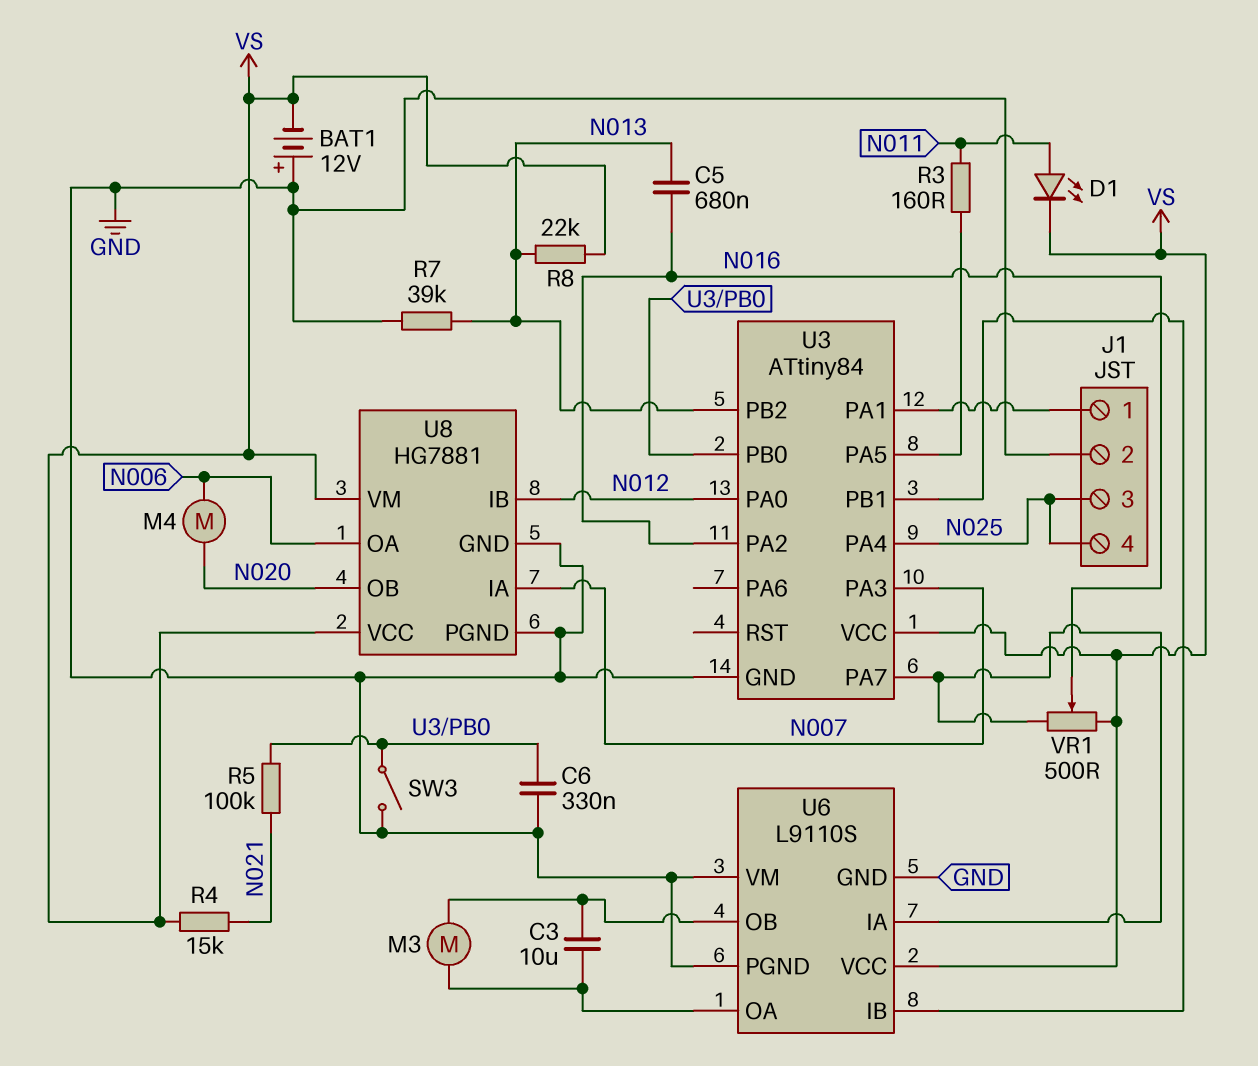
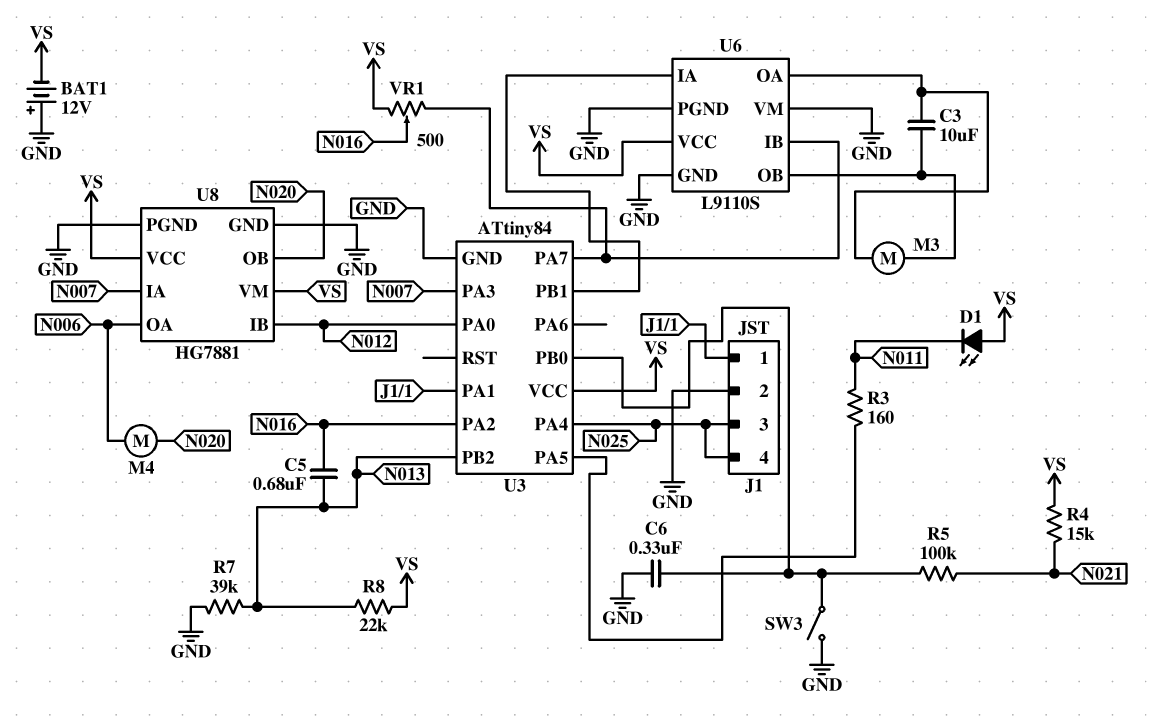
D1: LED (A N011, K VS) -> LED (A VS, K N011)
U6 pin IA: U3/PA7 -> U3/PB1
U6 pin IB: U3/PB1 -> U3/PA7

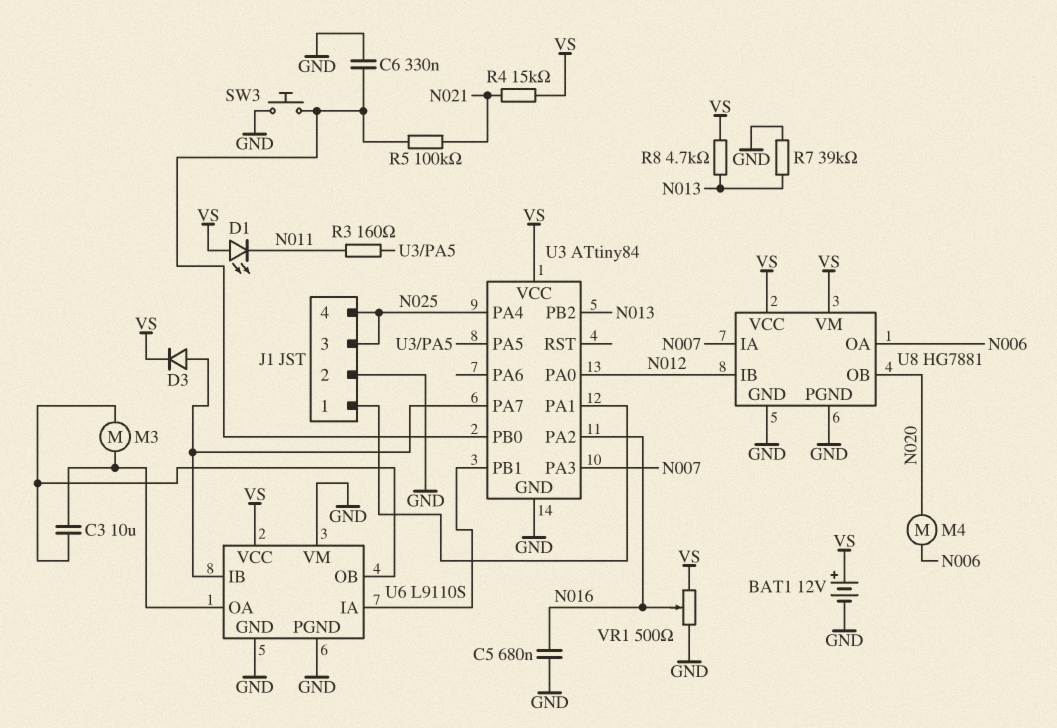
BAT1: 12V (plus GND, minus VS) -> 12V (plus VS, minus GND)
C5: 680nF (N013, N016) -> 680nF (GND, N016)
D3: none -> diode (A U3/PA7, K VS)
R8: 22k (N013, VS) -> 4.7k (N013, VS)
SW3: switch (GND, U3/PB0) -> button (GND, U3/PB0)
VR1: 500 (U3/PA7, VS, wiper N016) -> 500 (GND, VS, wiper N016)

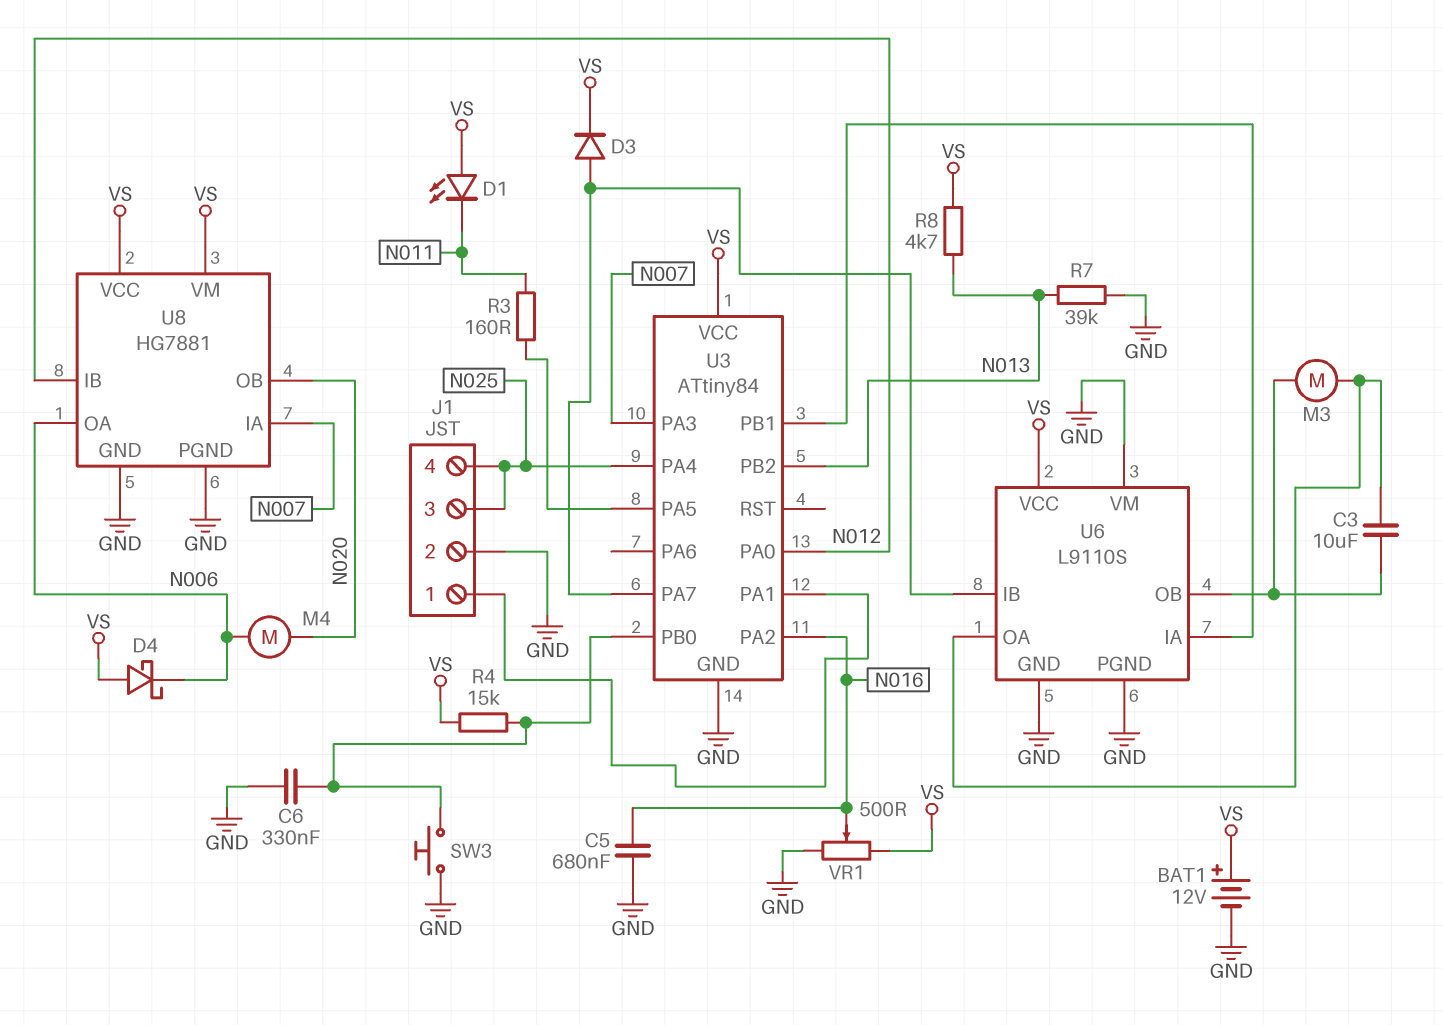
D4: none -> schottky (A VS, K N006)
R4: 15k (N021, VS) -> 15k (U3/PB0, VS)
R5: 100k (N021, U3/PB0) -> none

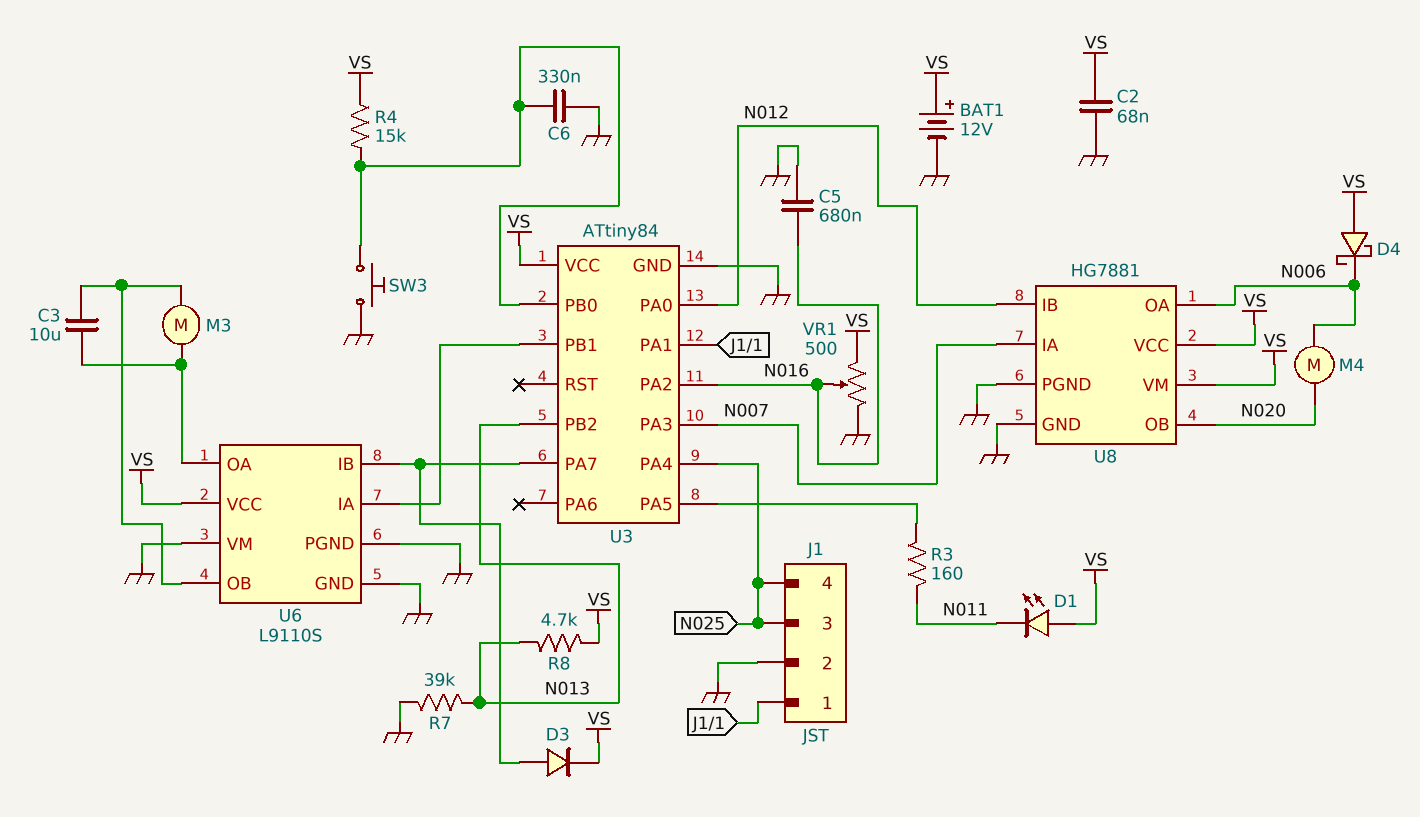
C2: none -> 68nF (GND, VS)

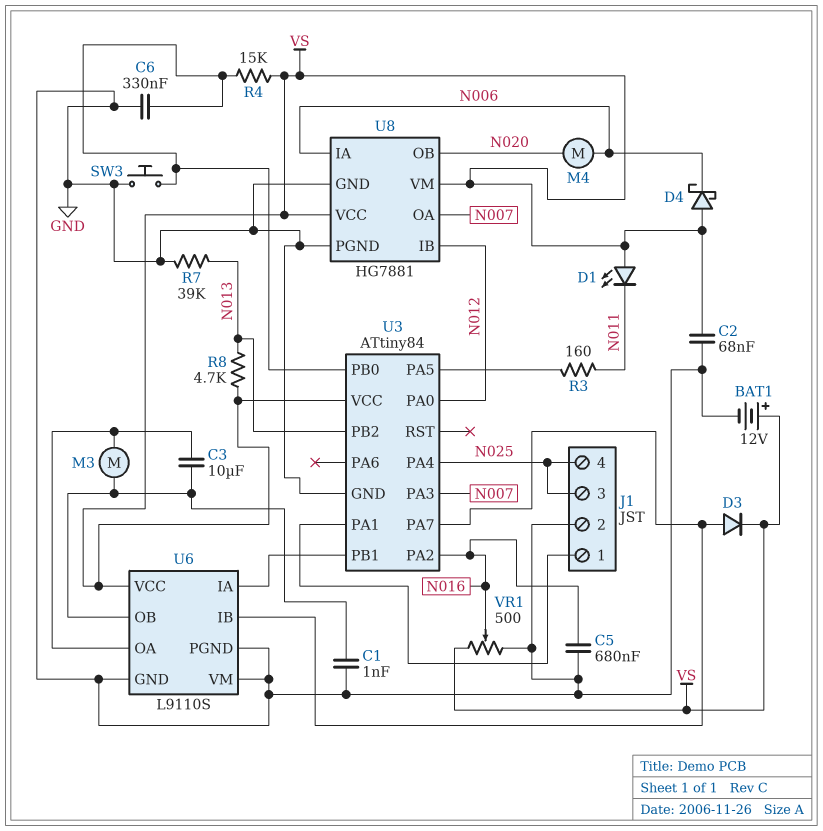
C1: none -> 1nF (GND, U6/OB)
U8 pin IA: N007 -> N006
U8 pin OA: N006 -> N007

